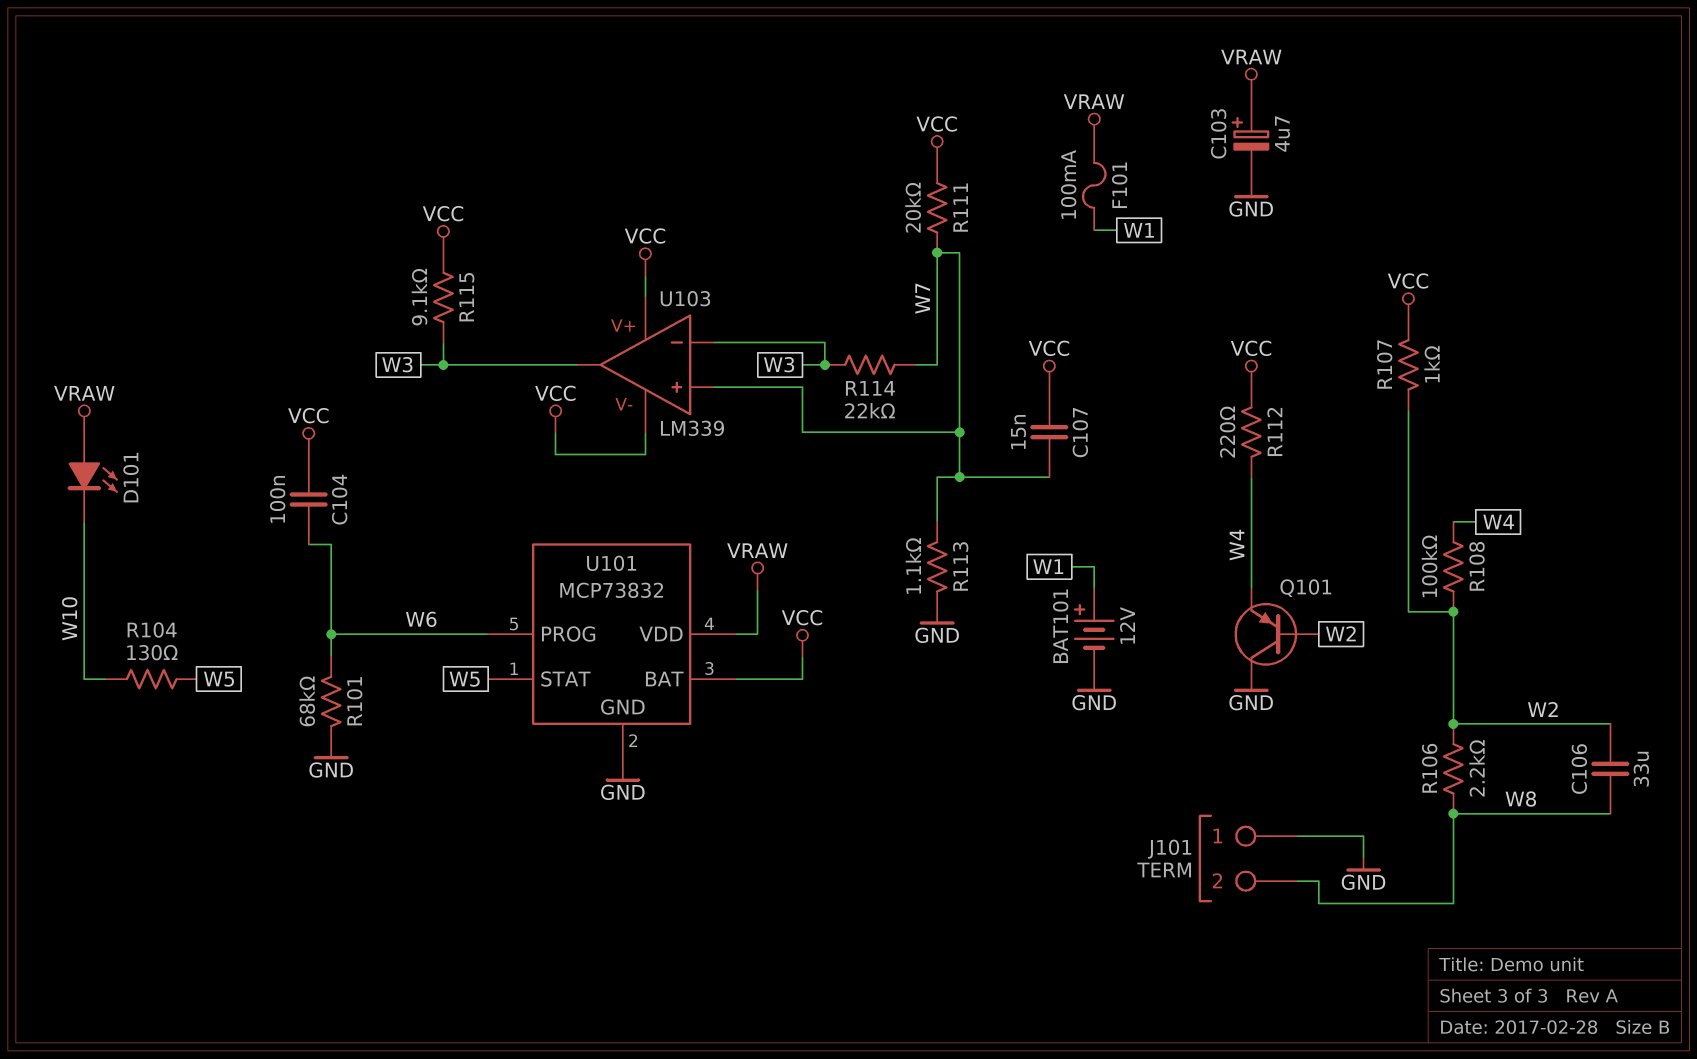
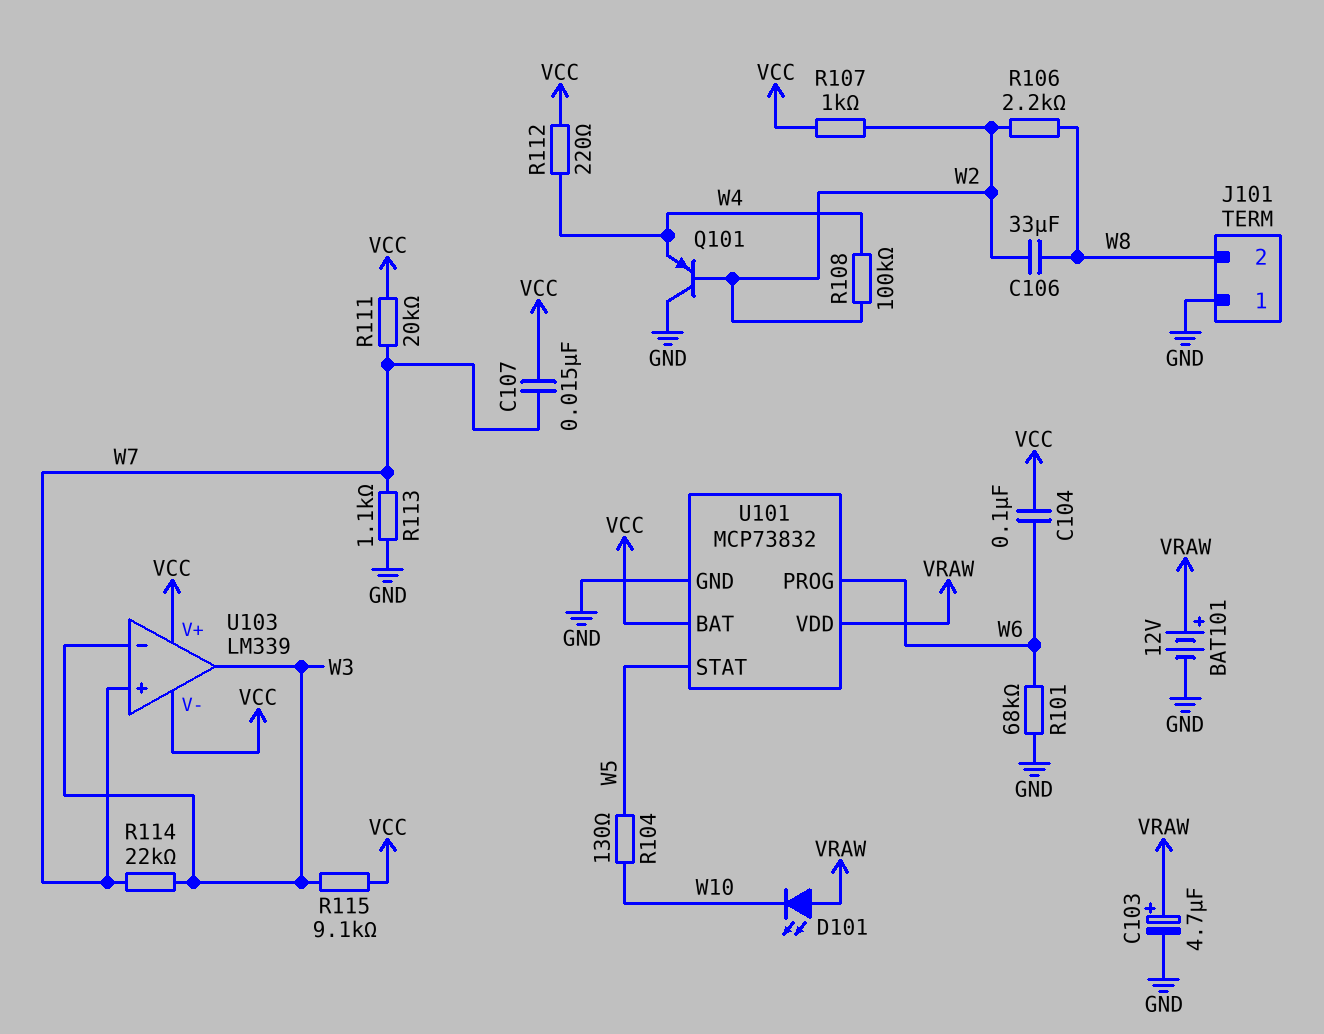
BAT101: 12V (plus W1, minus GND) -> 12V (plus VRAW, minus GND)
F101: 100mA (VRAW, W1) -> none

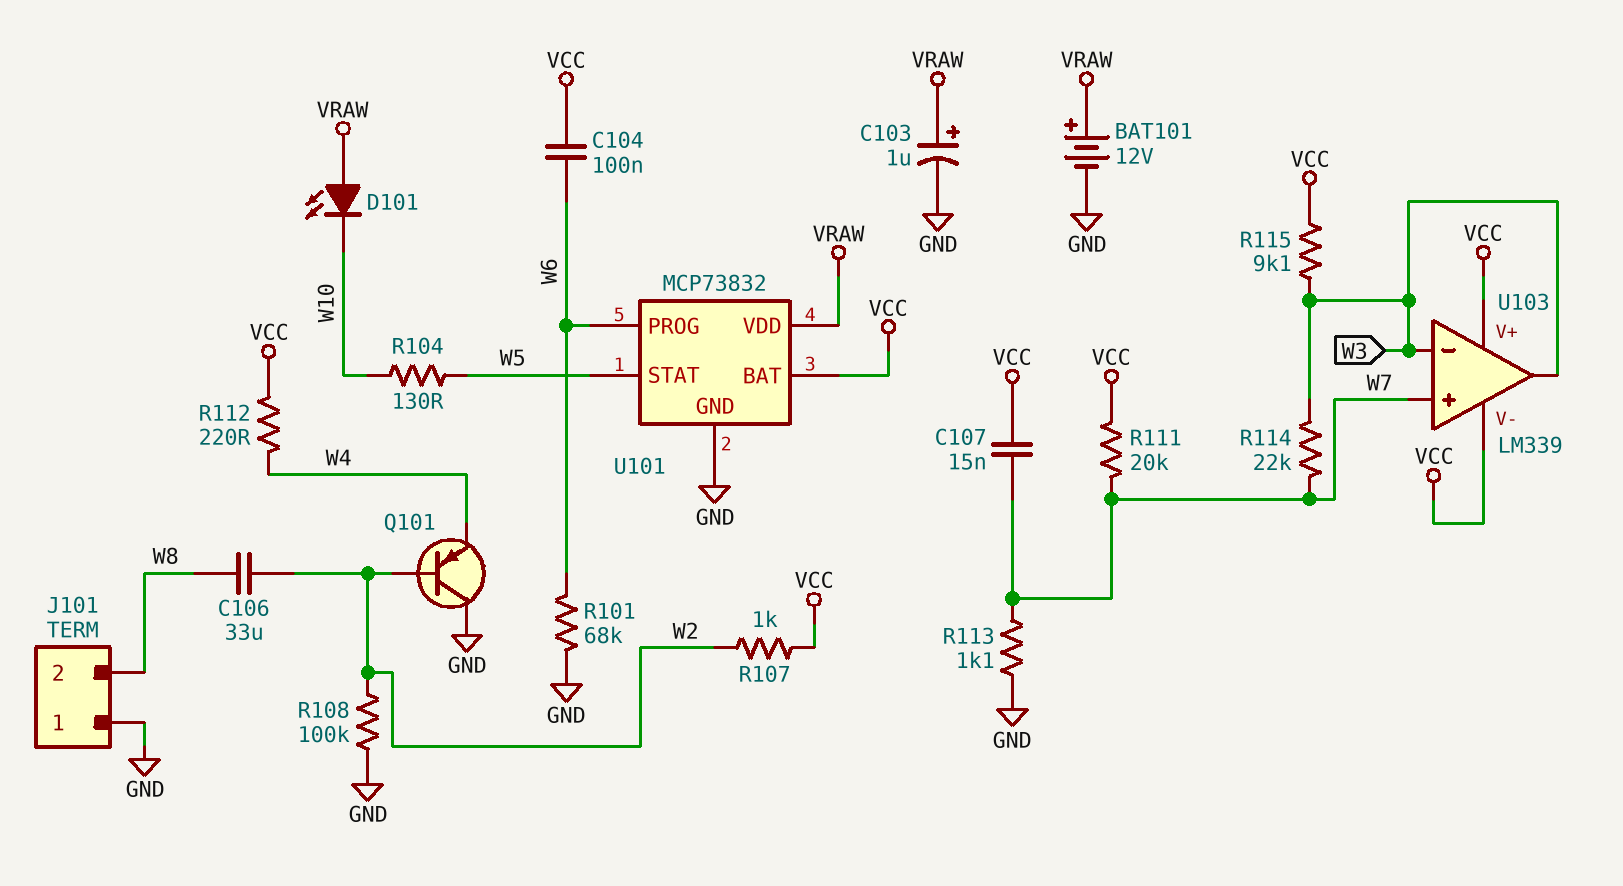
C103: 4.7uF (plus VRAW, minus GND) -> 1uF (plus VRAW, minus GND)
R106: 2.2k (W2, W8) -> none
R108: 100k (W2, W4) -> 100k (GND, W2)

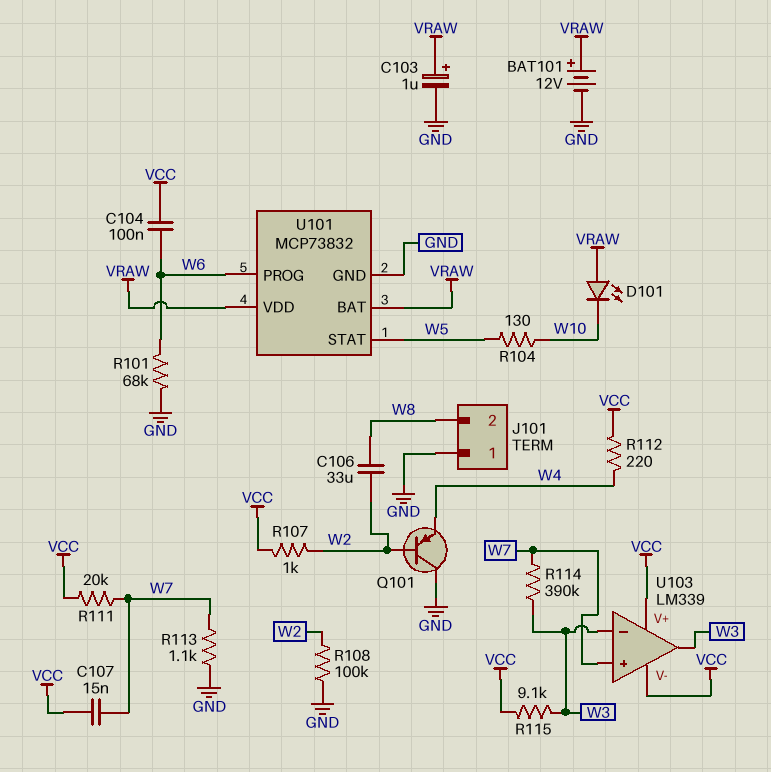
R114: 22k (W3, W7) -> 390k (W3, W7)
U101 pin BAT: VCC -> VRAW

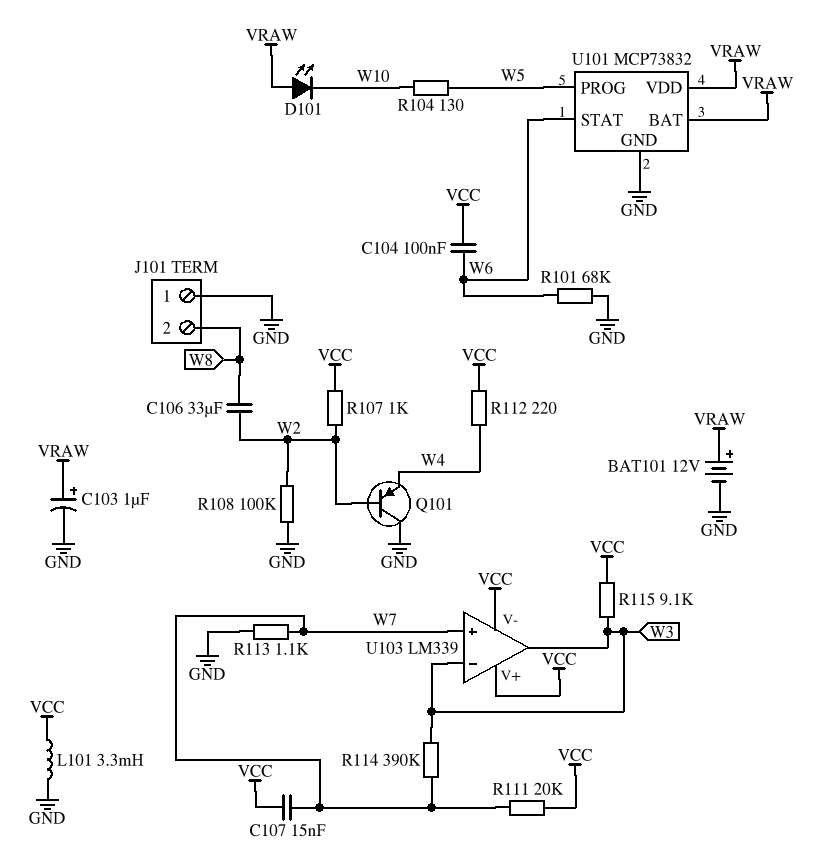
L101: none -> 3.3mH (GND, VCC)
U101 pin PROG: W6 -> W5
U101 pin STAT: W5 -> W6

